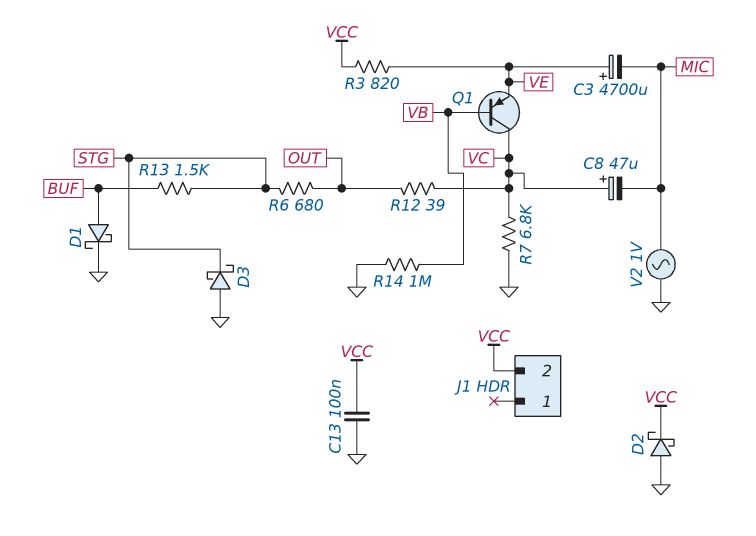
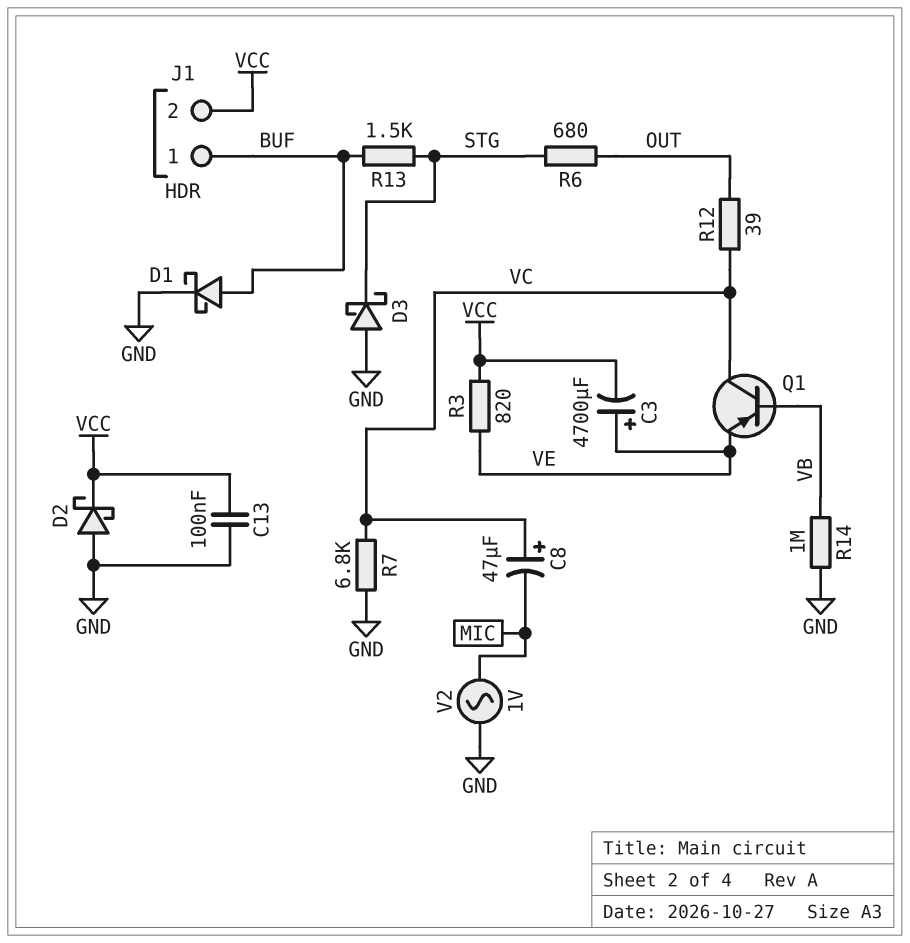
C3: 4700uF (plus VE, minus MIC) -> 4700uF (plus VE, minus VCC)
J1 pin 1: none -> BUF

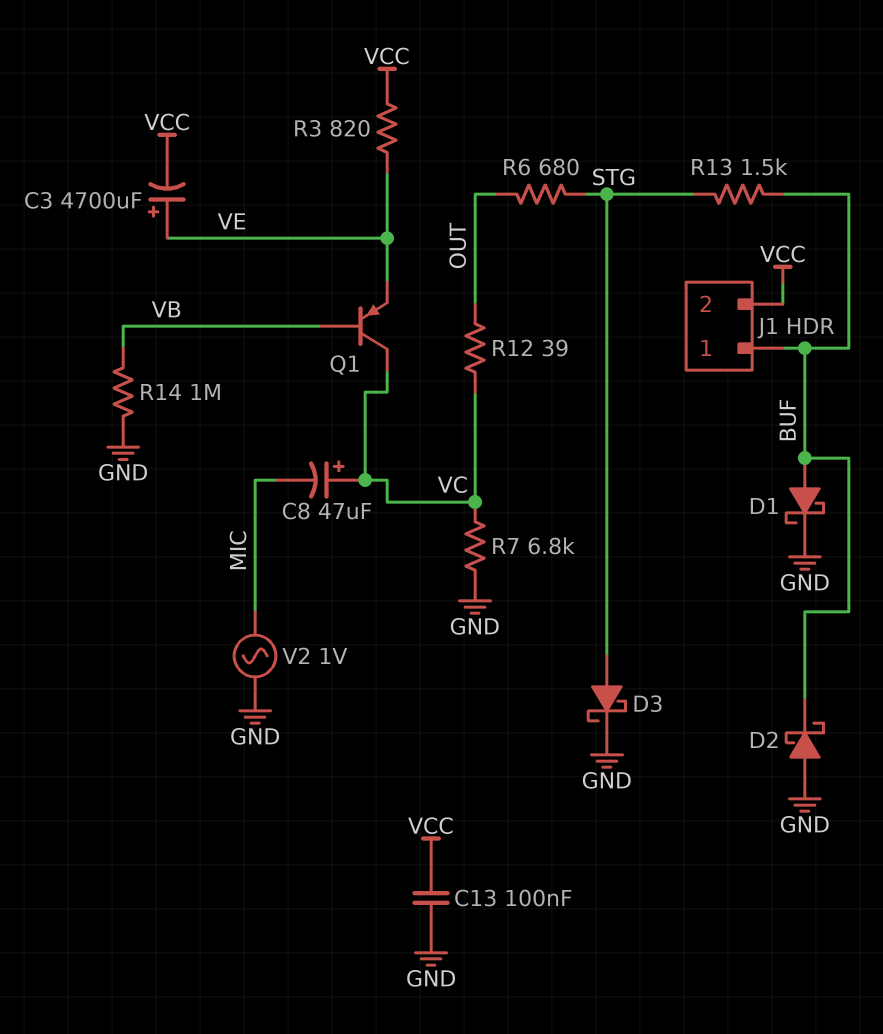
D2: schottky (A GND, K VCC) -> schottky (A GND, K BUF)
D3: schottky (A GND, K STG) -> schottky (A STG, K GND)

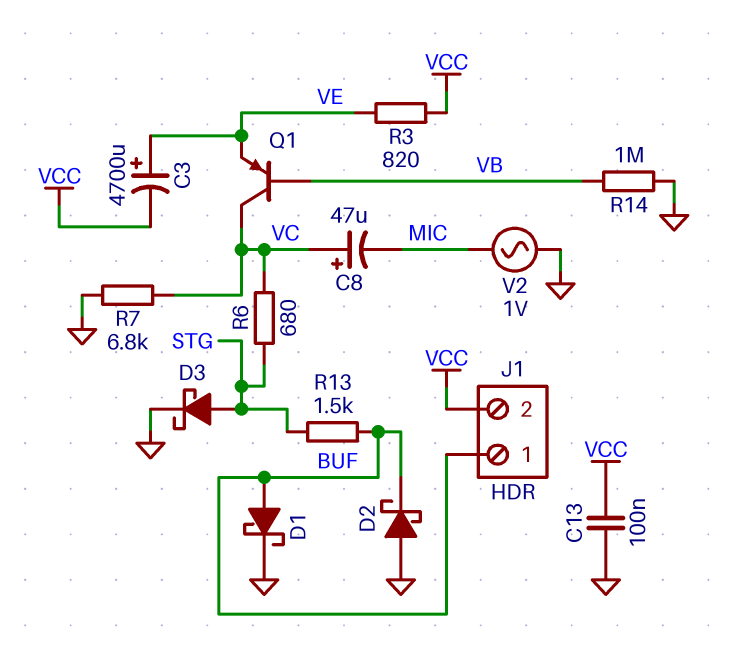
R6: 680 (OUT, STG) -> 680 (STG, VC)
R12: 39 (OUT, VC) -> none

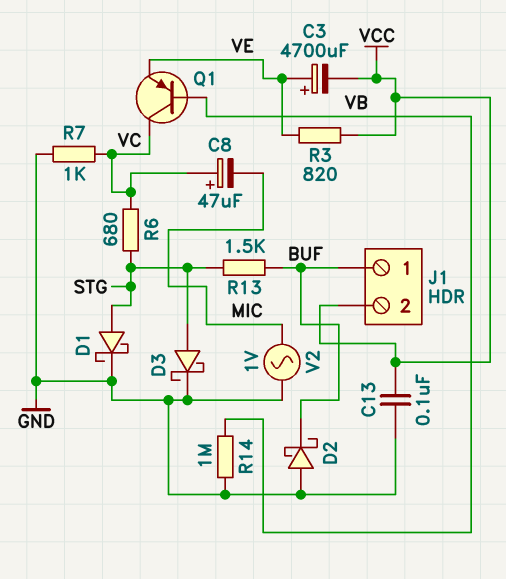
D1: schottky (A BUF, K GND) -> schottky (A STG, K GND)
R7: 6.8k (GND, VC) -> 1k (GND, VC)

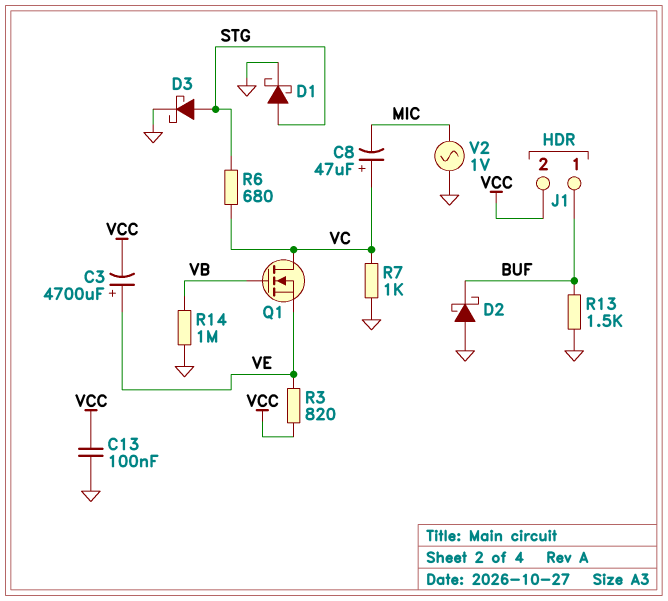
Q1: PNP (B VB, C VC, E VE) -> NMOS (G VB, D VC, S VE)
R13: 1.5k (BUF, STG) -> 1.5k (BUF, GND)

